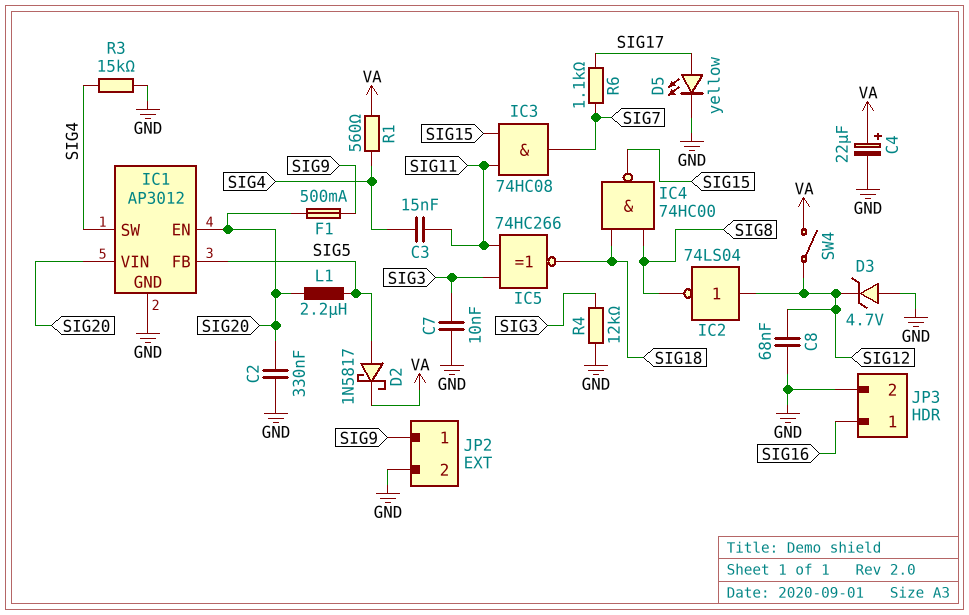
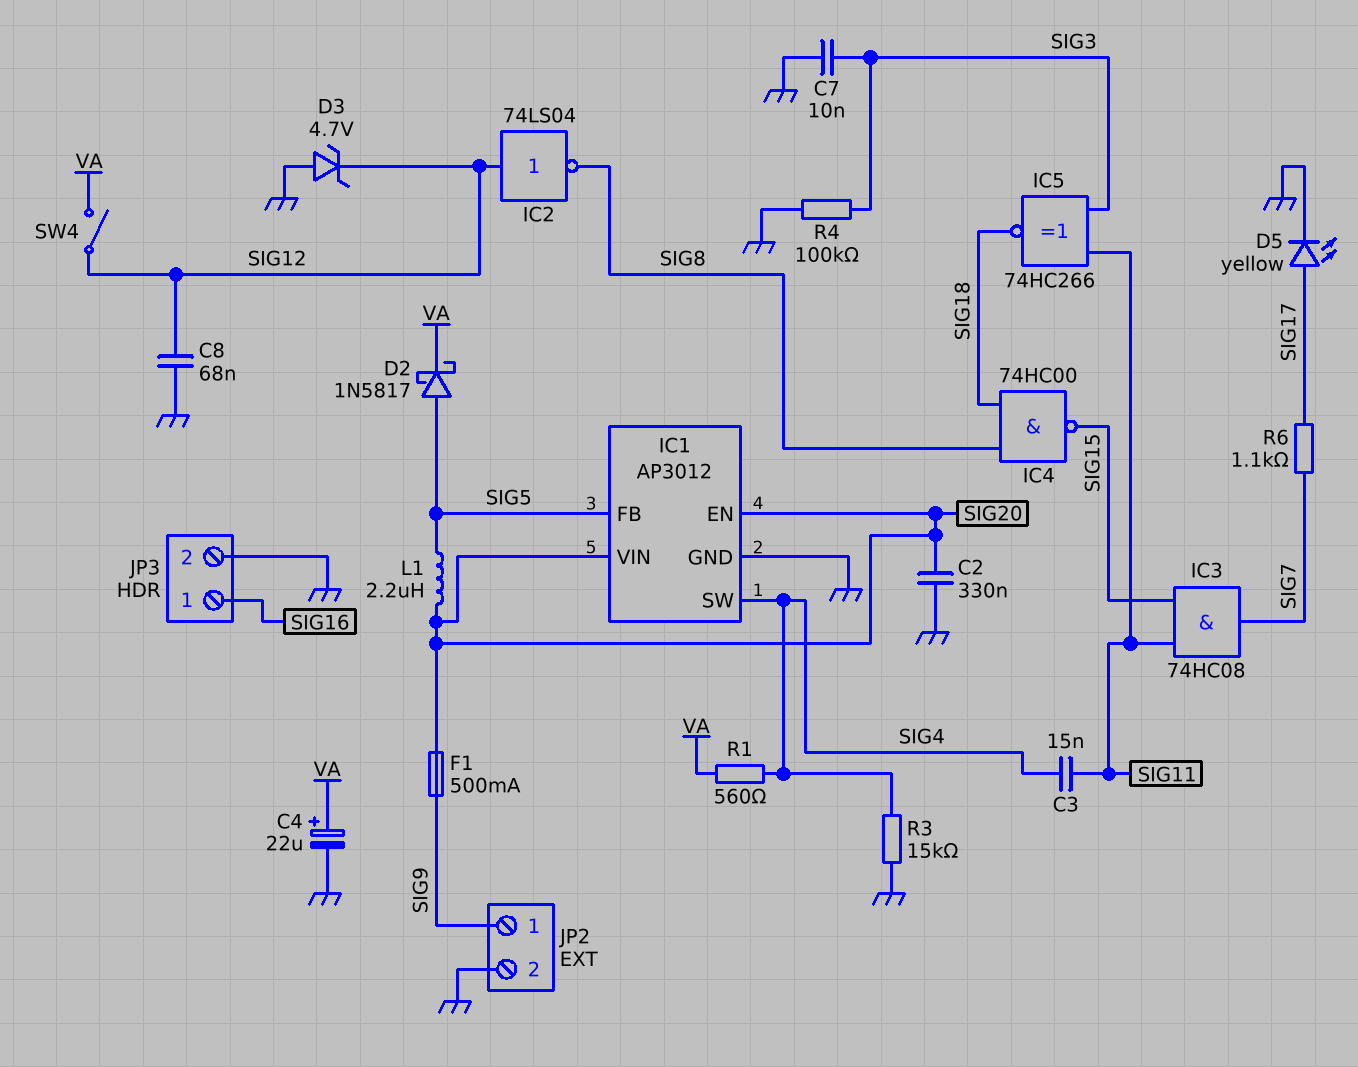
R4: 12k (GND, SIG3) -> 100k (GND, SIG3)

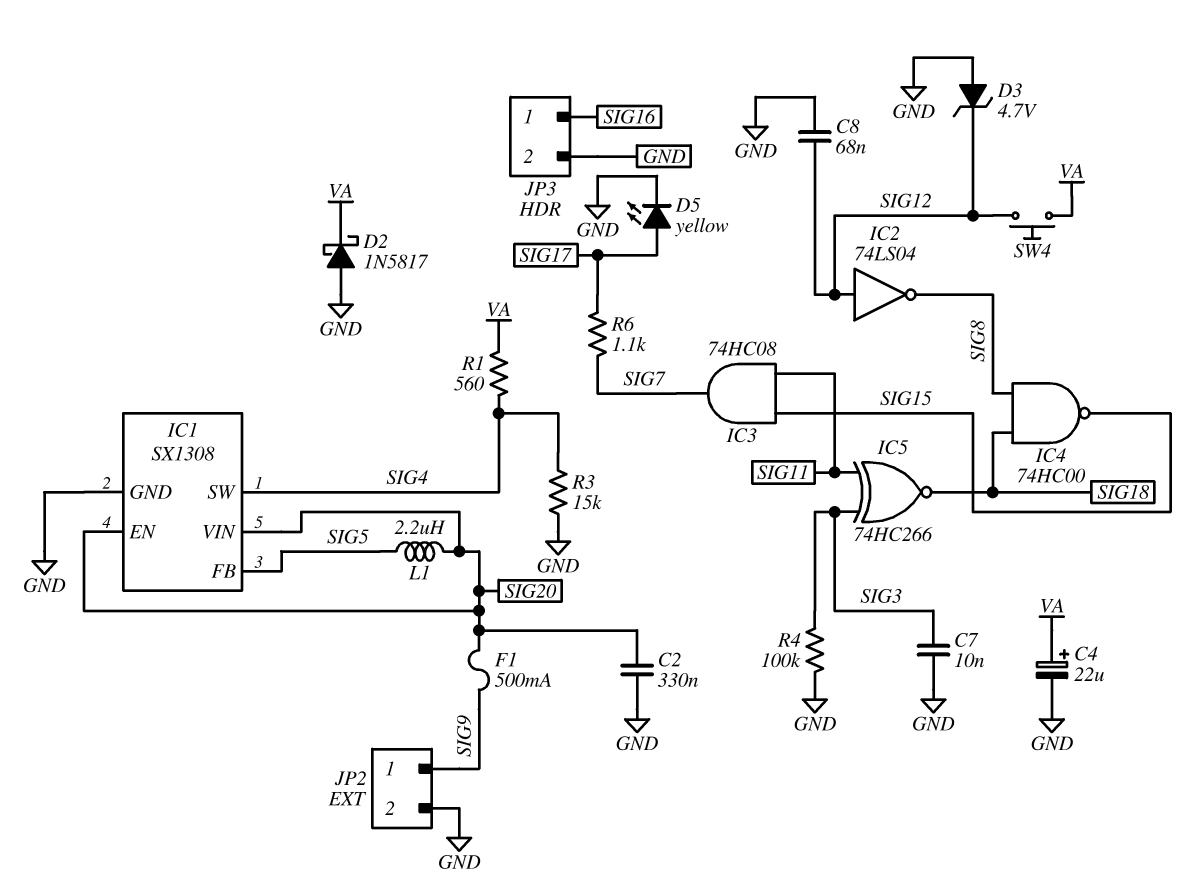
C3: 15nF (SIG4, SIG11) -> none
D2: schottky 1N5817 (A SIG5, K VA) -> schottky 1N5817 (A GND, K VA)
IC1: AP3012 -> SX1308
SW4: switch (SIG12, VA) -> button (SIG12, VA)

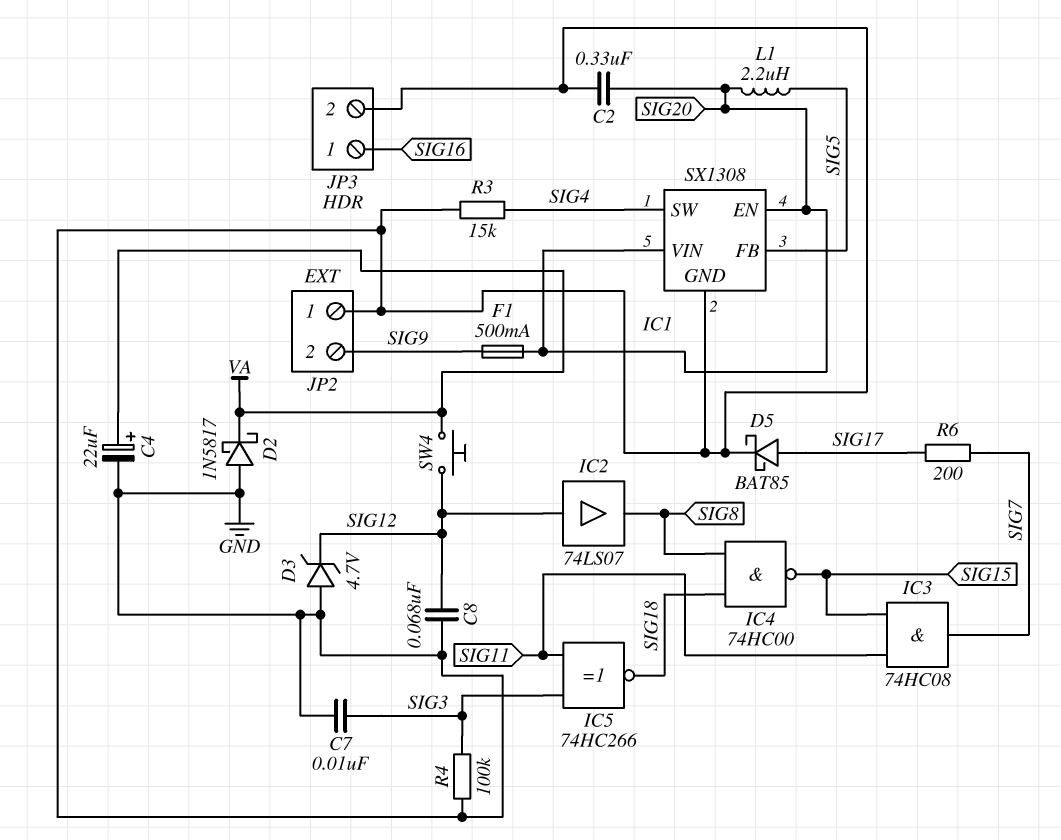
D5: LED yellow (A SIG17, K GND) -> schottky BAT85 (A SIG17, K GND)
IC2: NOT 74LS04 (in SIG12, out SIG8) -> buffer 74LS07 (in SIG12, out SIG8)
JP2 pin 1: SIG9 -> GND
JP2 pin 2: GND -> SIG9
R1: 560 (SIG4, VA) -> none
R6: 1.1k (SIG7, SIG17) -> 200 (SIG7, SIG17)

